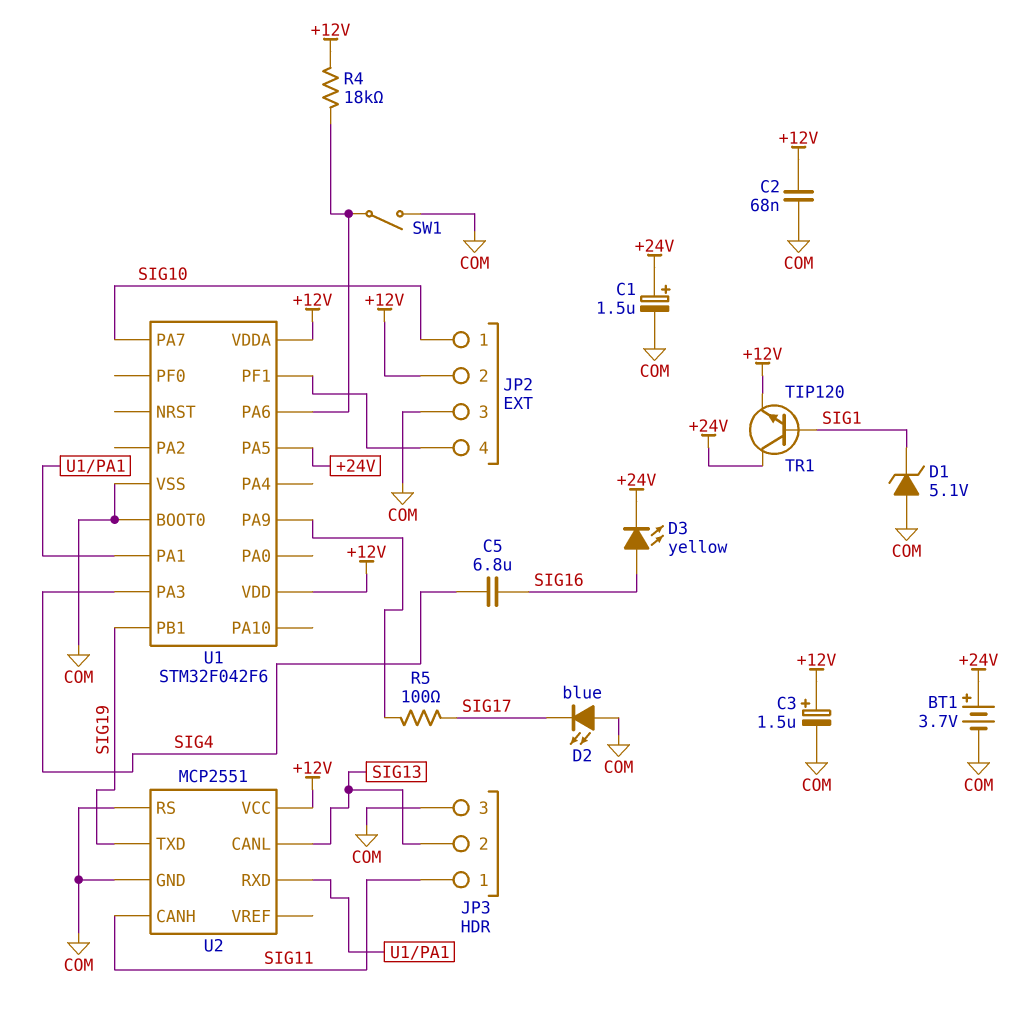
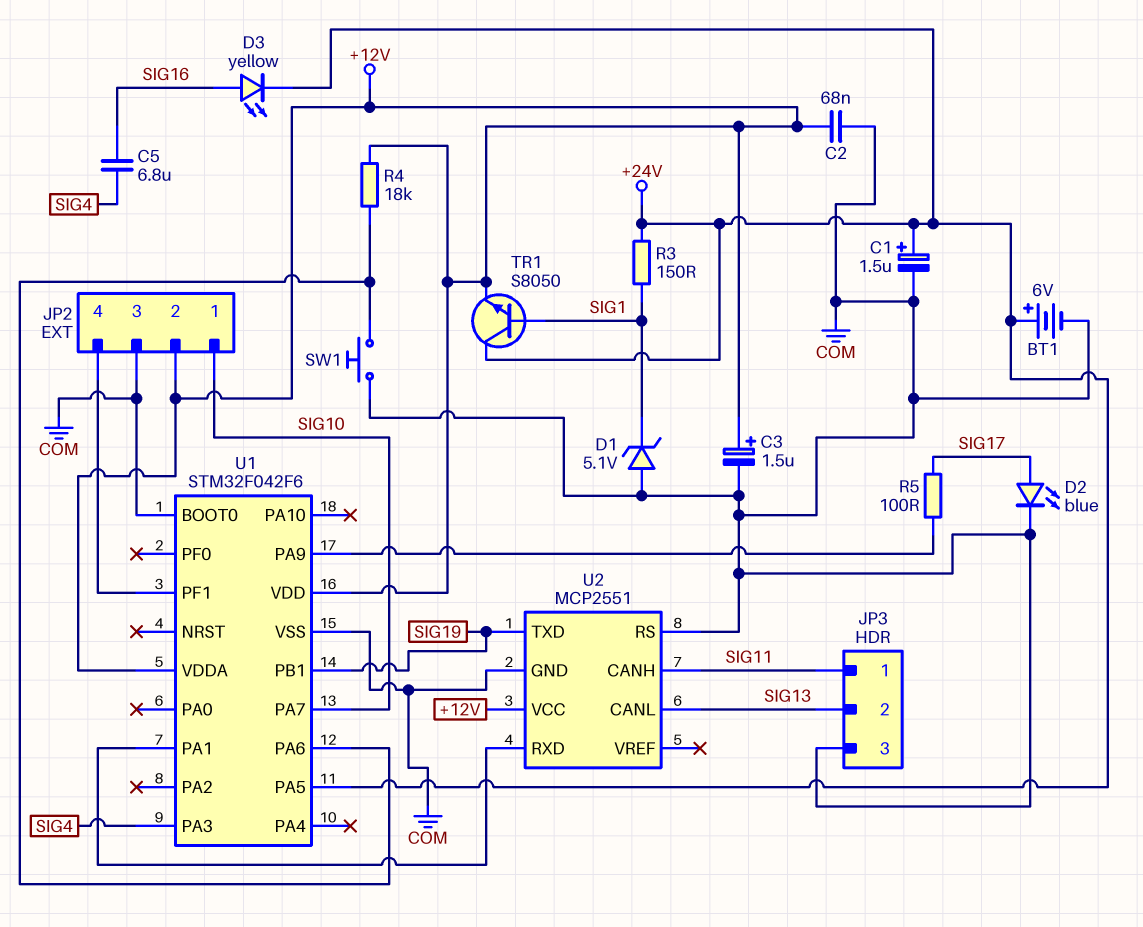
BT1: 3.7V (plus +24V, minus COM) -> 6V (plus +24V, minus COM)
D2: LED blue (A COM, K SIG17) -> LED blue (A SIG17, K COM)
R3: none -> 150 (+24V, SIG1)
SW1: switch (COM, U1/PA6) -> button (COM, U1/PA6)
TR1: NPN TIP120 (B SIG1, C +24V, E +12V) -> NPN S8050 (B SIG1, C +24V, E +12V)

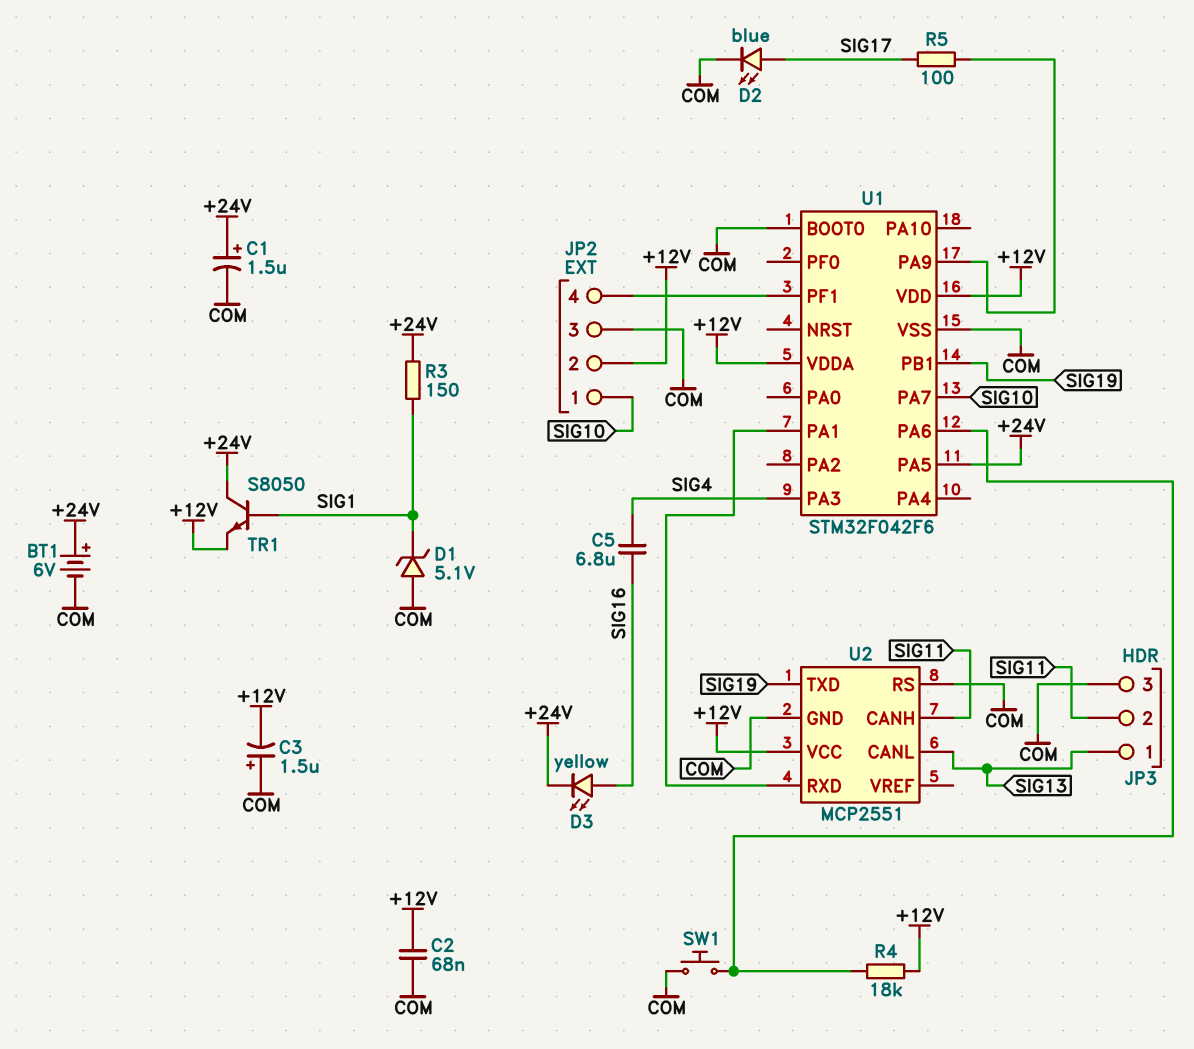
C3: 1.5uF (plus +12V, minus COM) -> 1.5uF (plus COM, minus +12V)
JP3 pin 1: SIG11 -> SIG13
JP3 pin 2: SIG13 -> SIG11

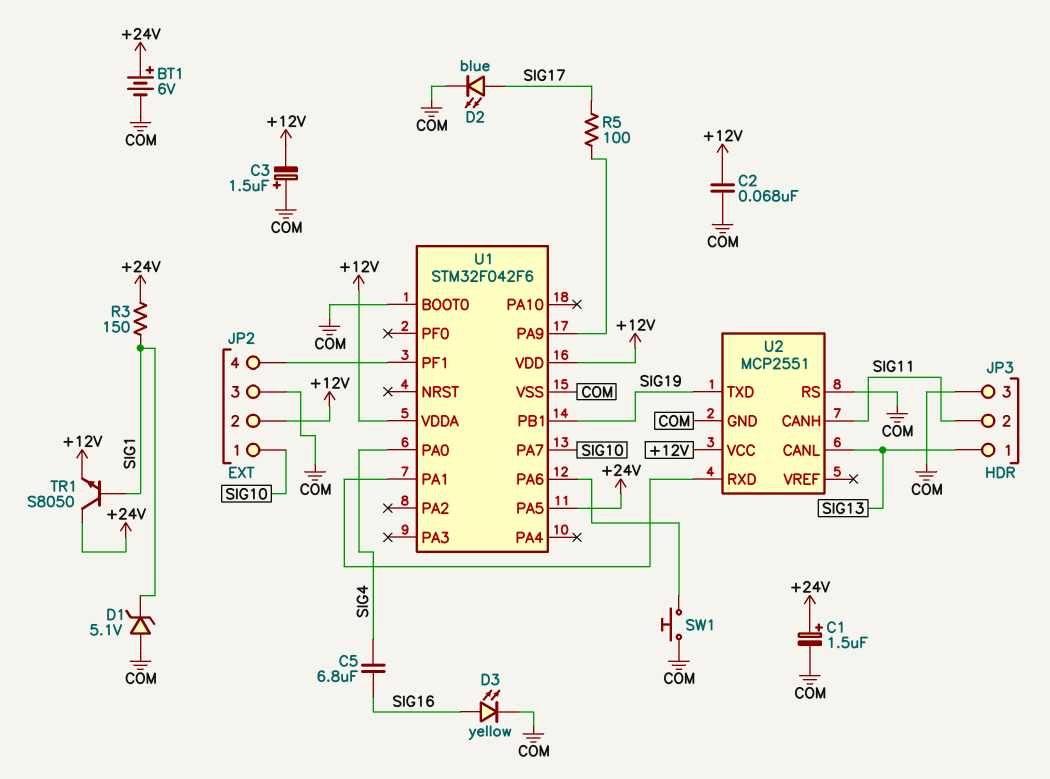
D3: LED yellow (A SIG16, K +24V) -> LED yellow (A SIG16, K COM)
R4: 18k (+12V, U1/PA6) -> none
U1 pin PA0: none -> SIG4
U1 pin PA3: SIG4 -> none

